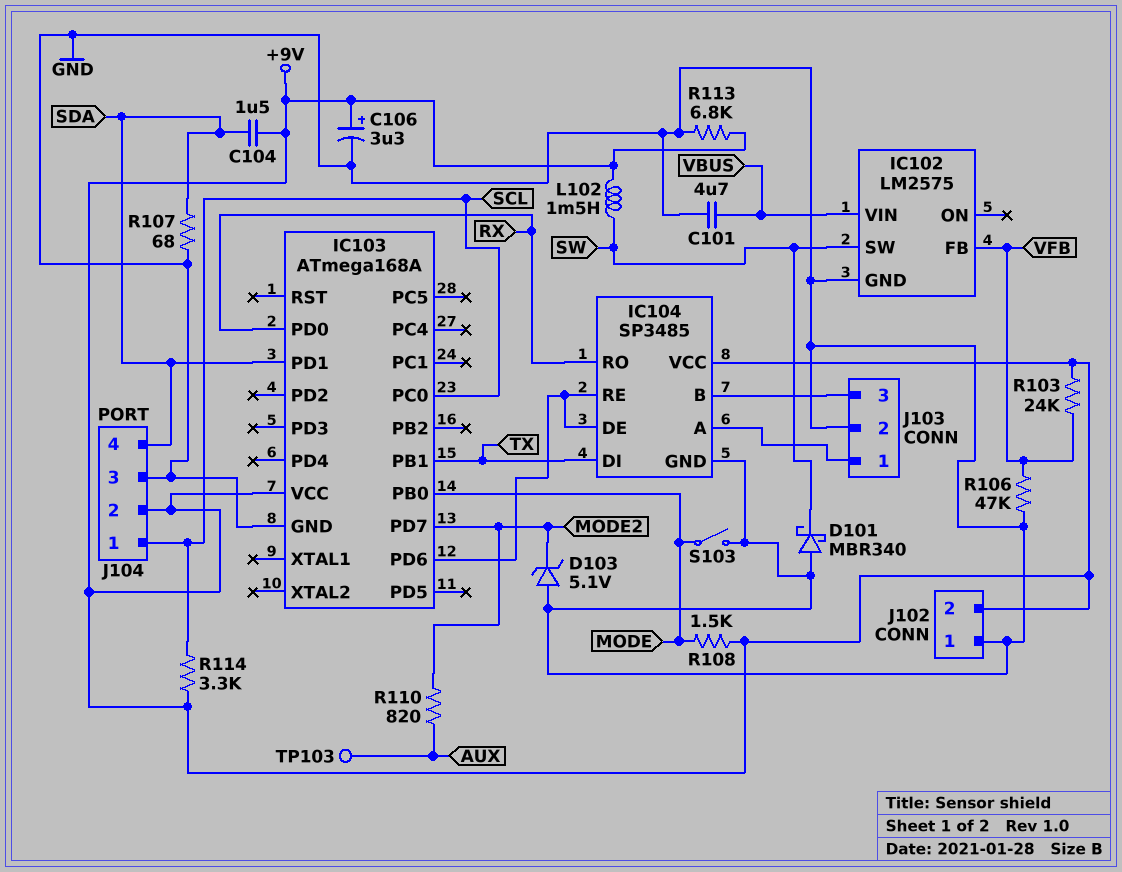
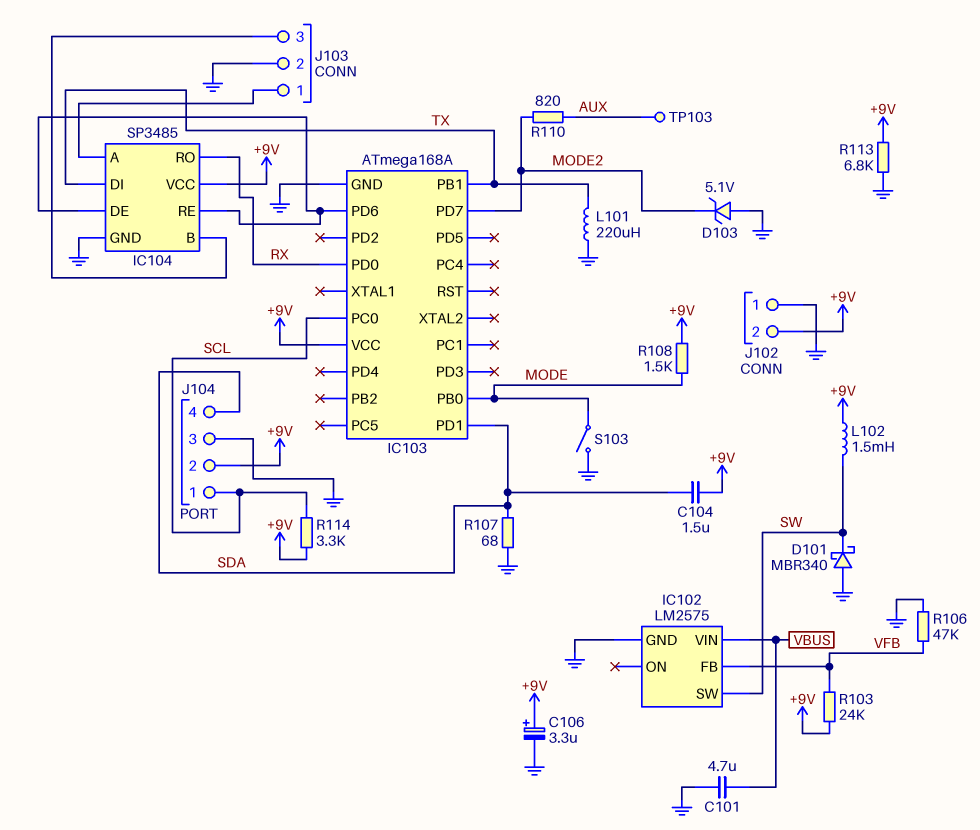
L101: none -> 220uH (GND, TX)

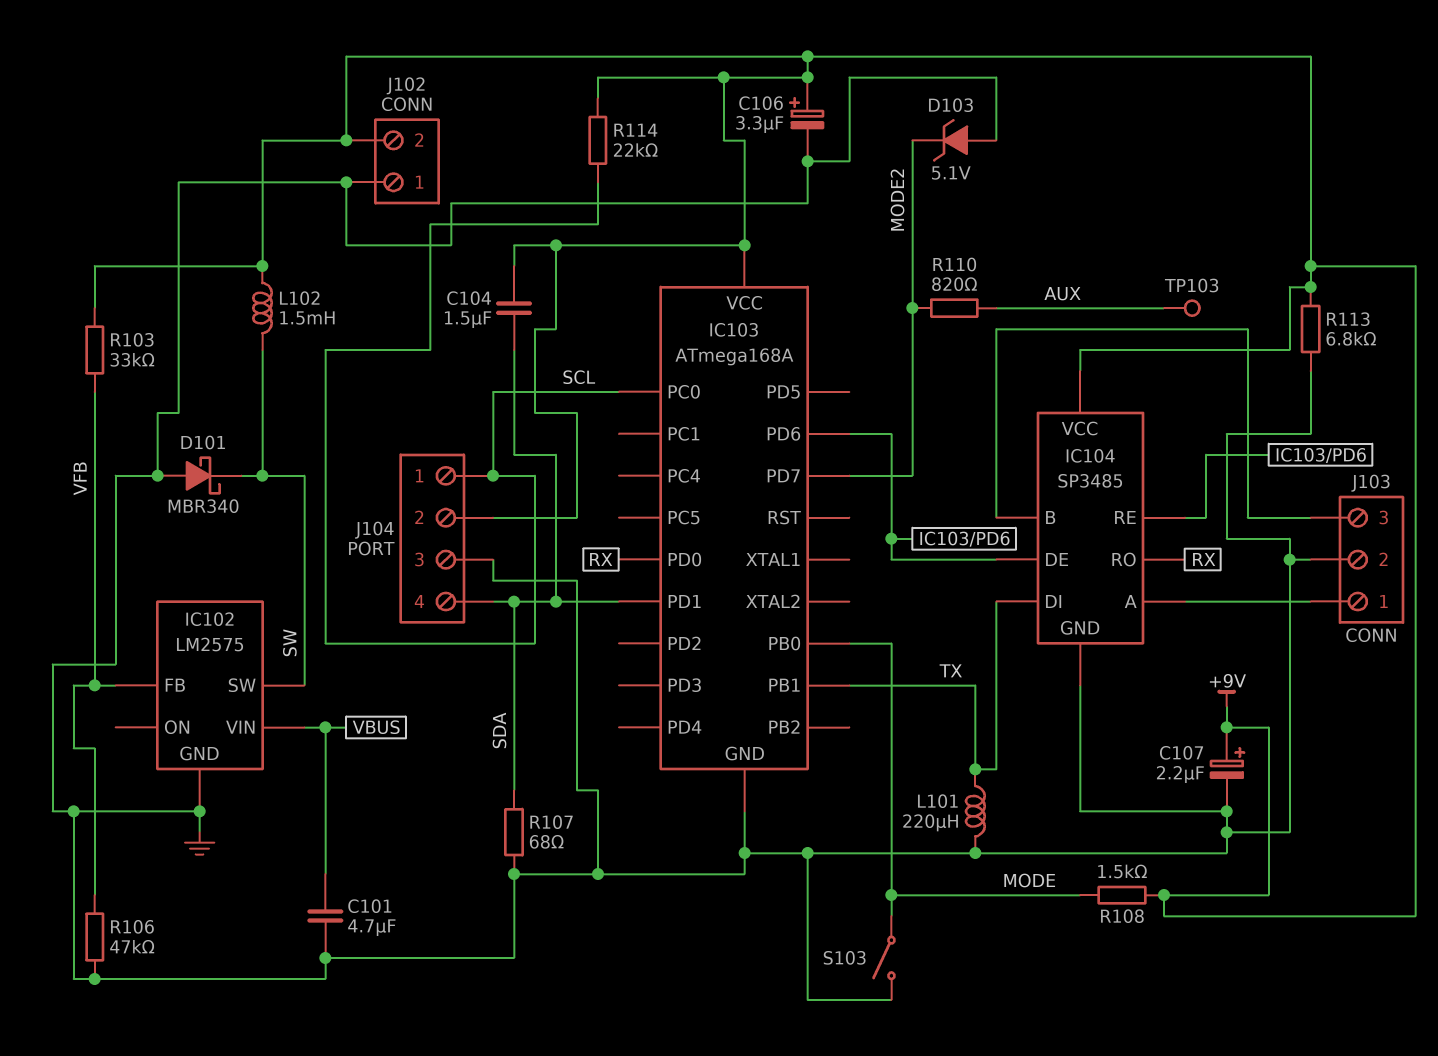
C107: none -> 2.2uF (plus +9V, minus GND)
R103: 24k (+9V, VFB) -> 33k (+9V, VFB)
R114: 3.3k (+9V, SCL) -> 22k (+9V, SCL)

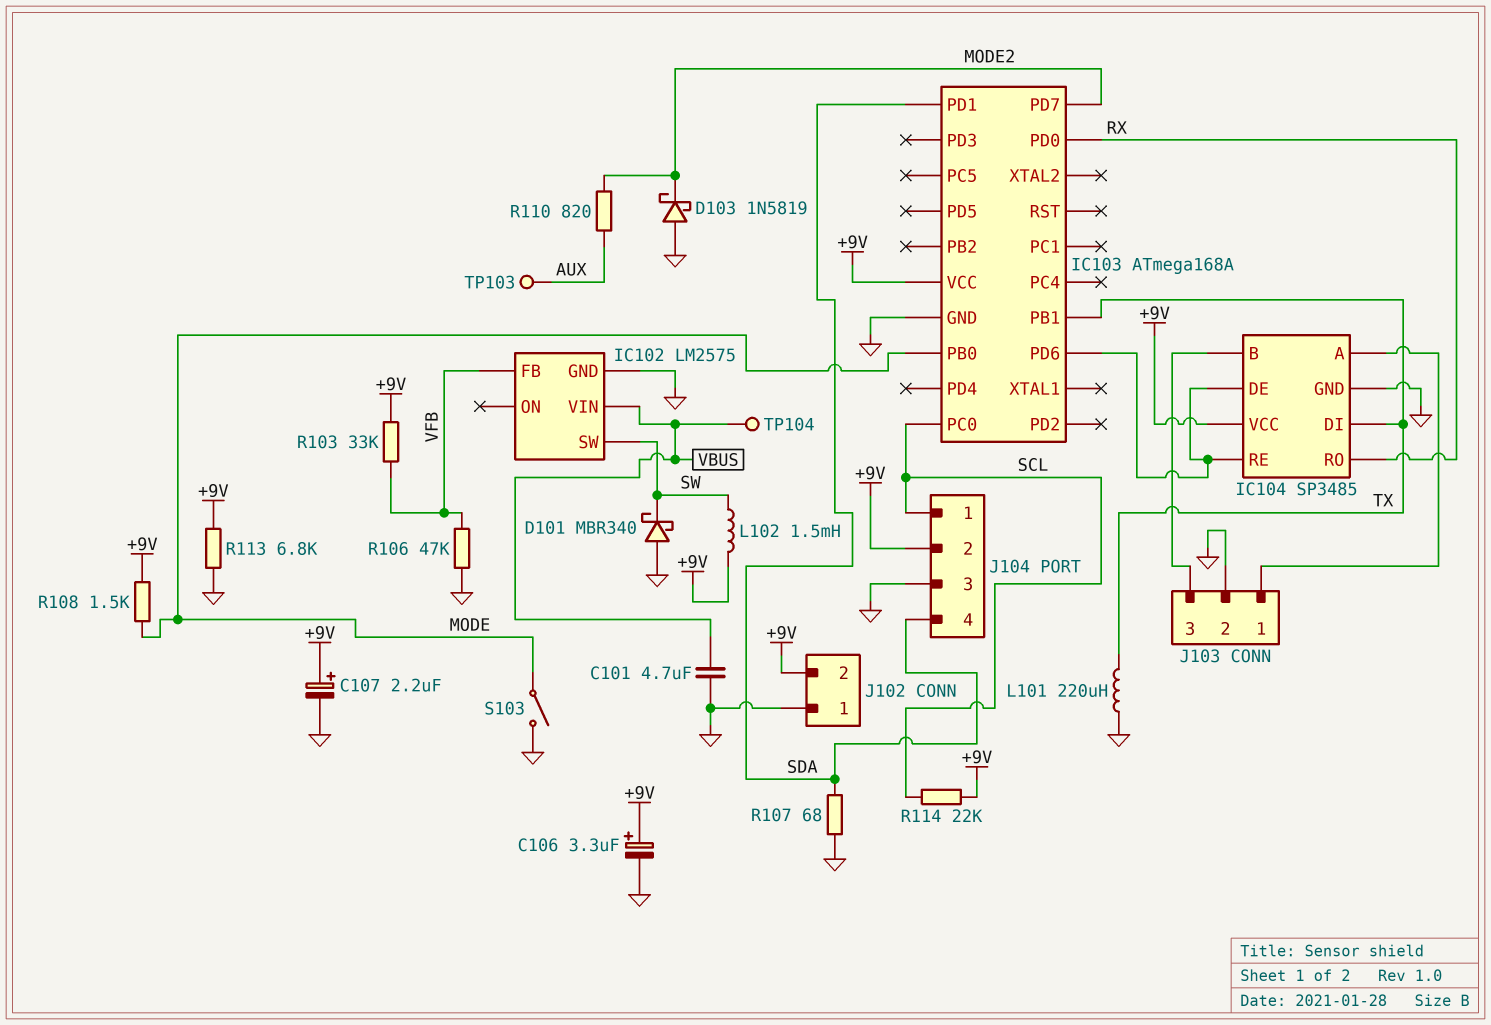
C104: 1.5uF (+9V, SDA) -> none
D103: zener 5.1V (A GND, K MODE2) -> schottky 1N5819 (A GND, K MODE2)
TP104: none -> test point (VBUS)

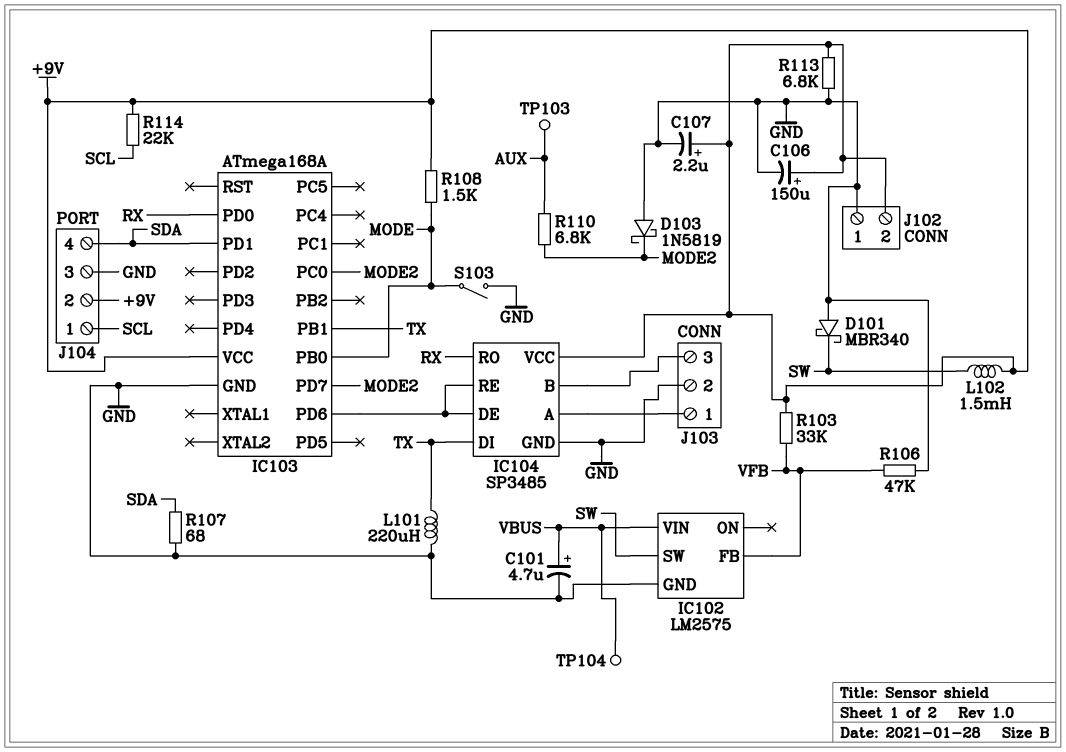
C101: 4.7uF (GND, VBUS) -> 4.7uF (plus VBUS, minus GND)
C106: 3.3uF (plus +9V, minus GND) -> 150uF (plus +9V, minus GND)
IC103 pin PC0: SCL -> MODE2
R110: 820 (AUX, MODE2) -> 6.8k (AUX, MODE2)

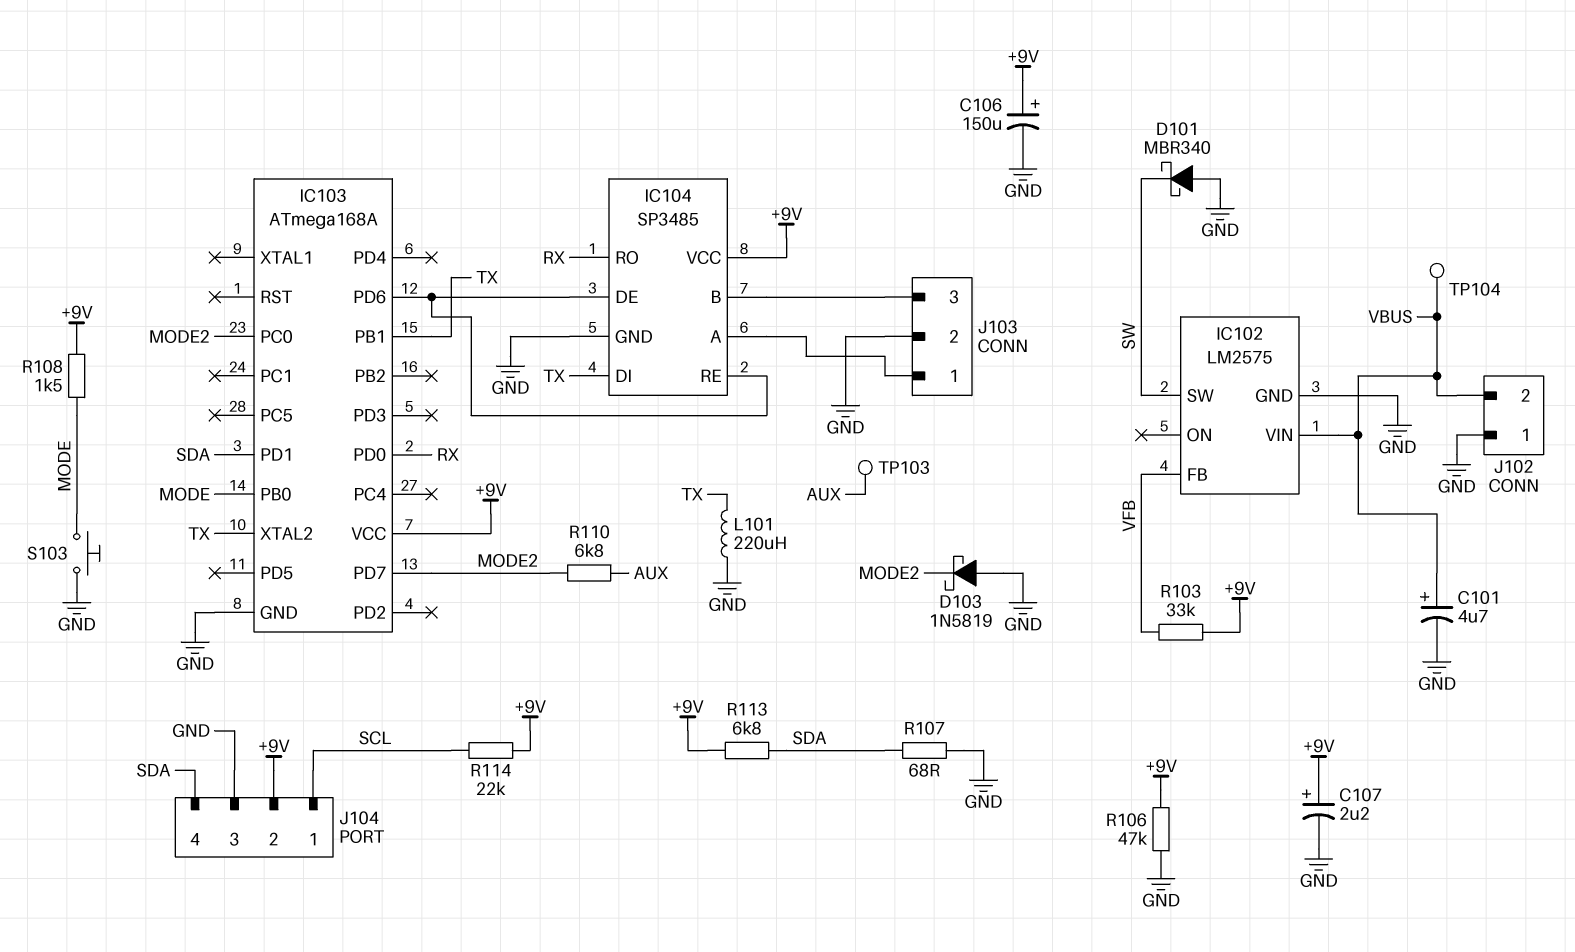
IC103 pin XTAL2: none -> TX
J102 pin 2: +9V -> VBUS
L102: 1.5mH (+9V, SW) -> none
R106: 47k (GND, VFB) -> 47k (+9V, GND)
R113: 6.8k (+9V, GND) -> 6.8k (+9V, SDA)
S103: switch (GND, MODE) -> button (GND, MODE)

